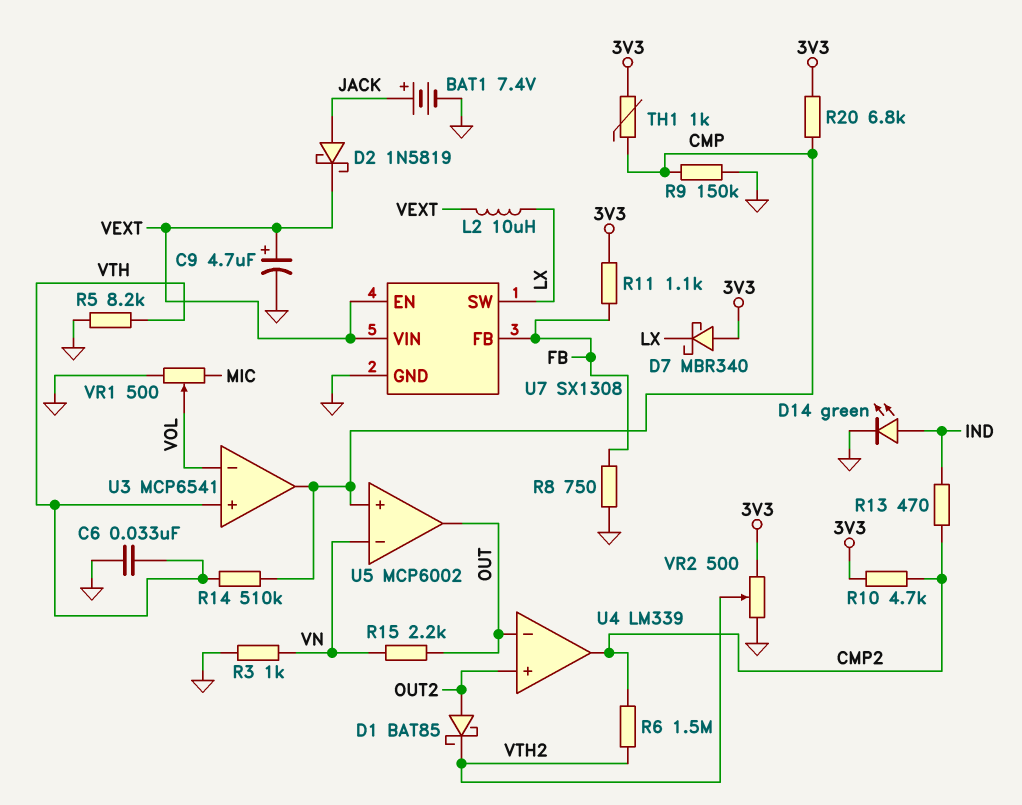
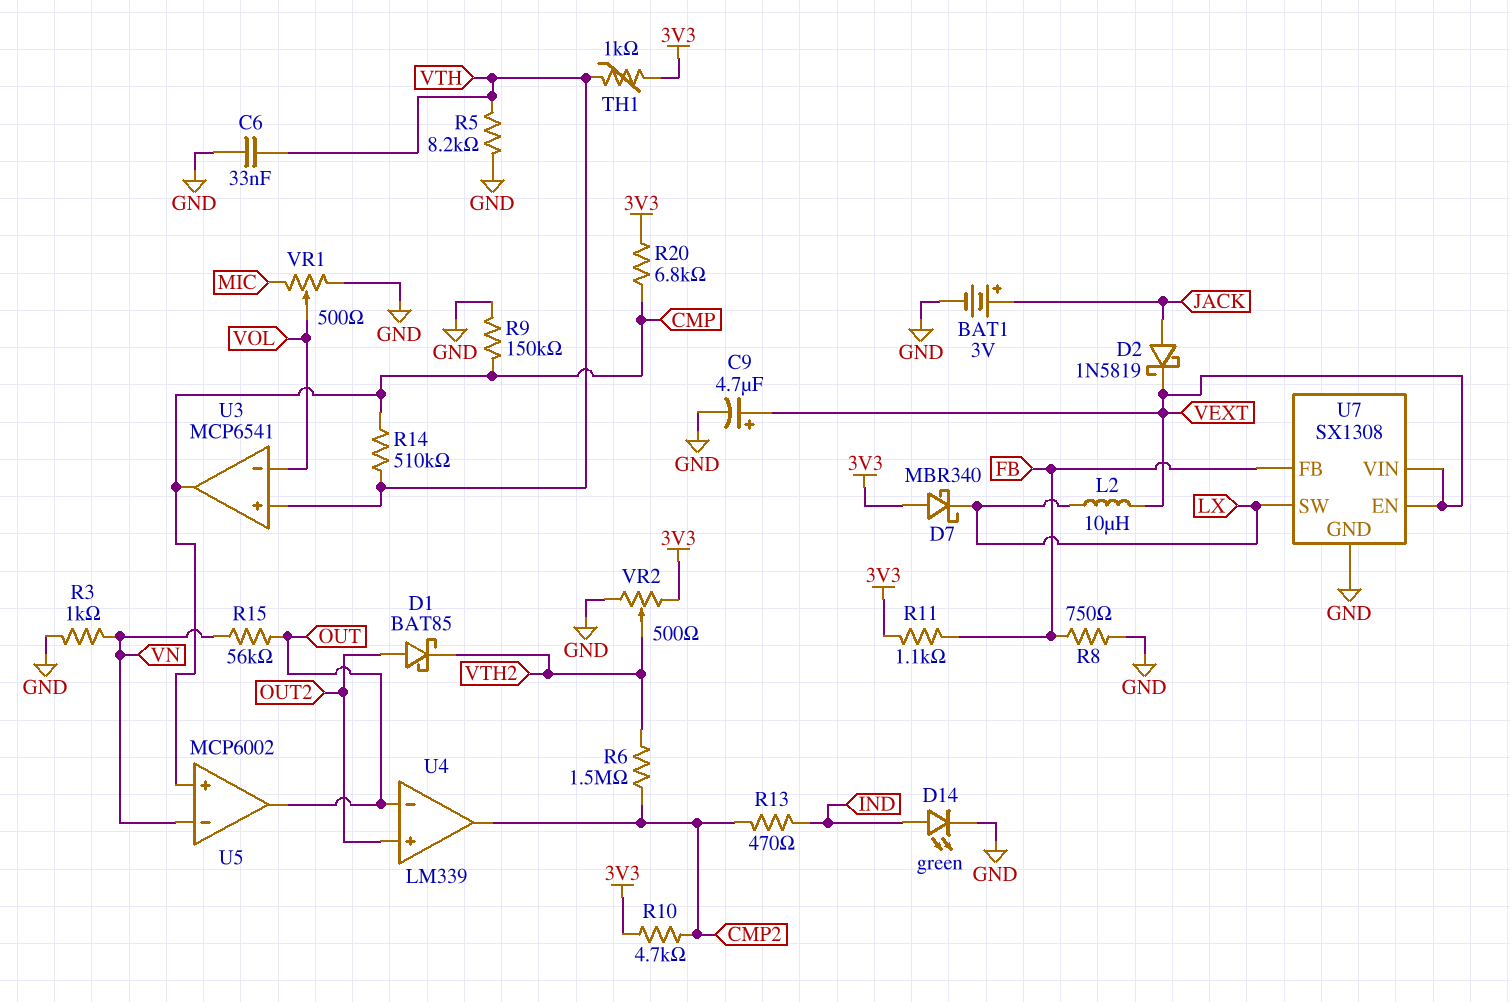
BAT1: 7.4V (plus JACK, minus GND) -> 3V (plus JACK, minus GND)
R15: 2.2k (OUT, VN) -> 56k (OUT, VN)
TH1: 1k (3V3, CMP) -> 1k (3V3, VTH)

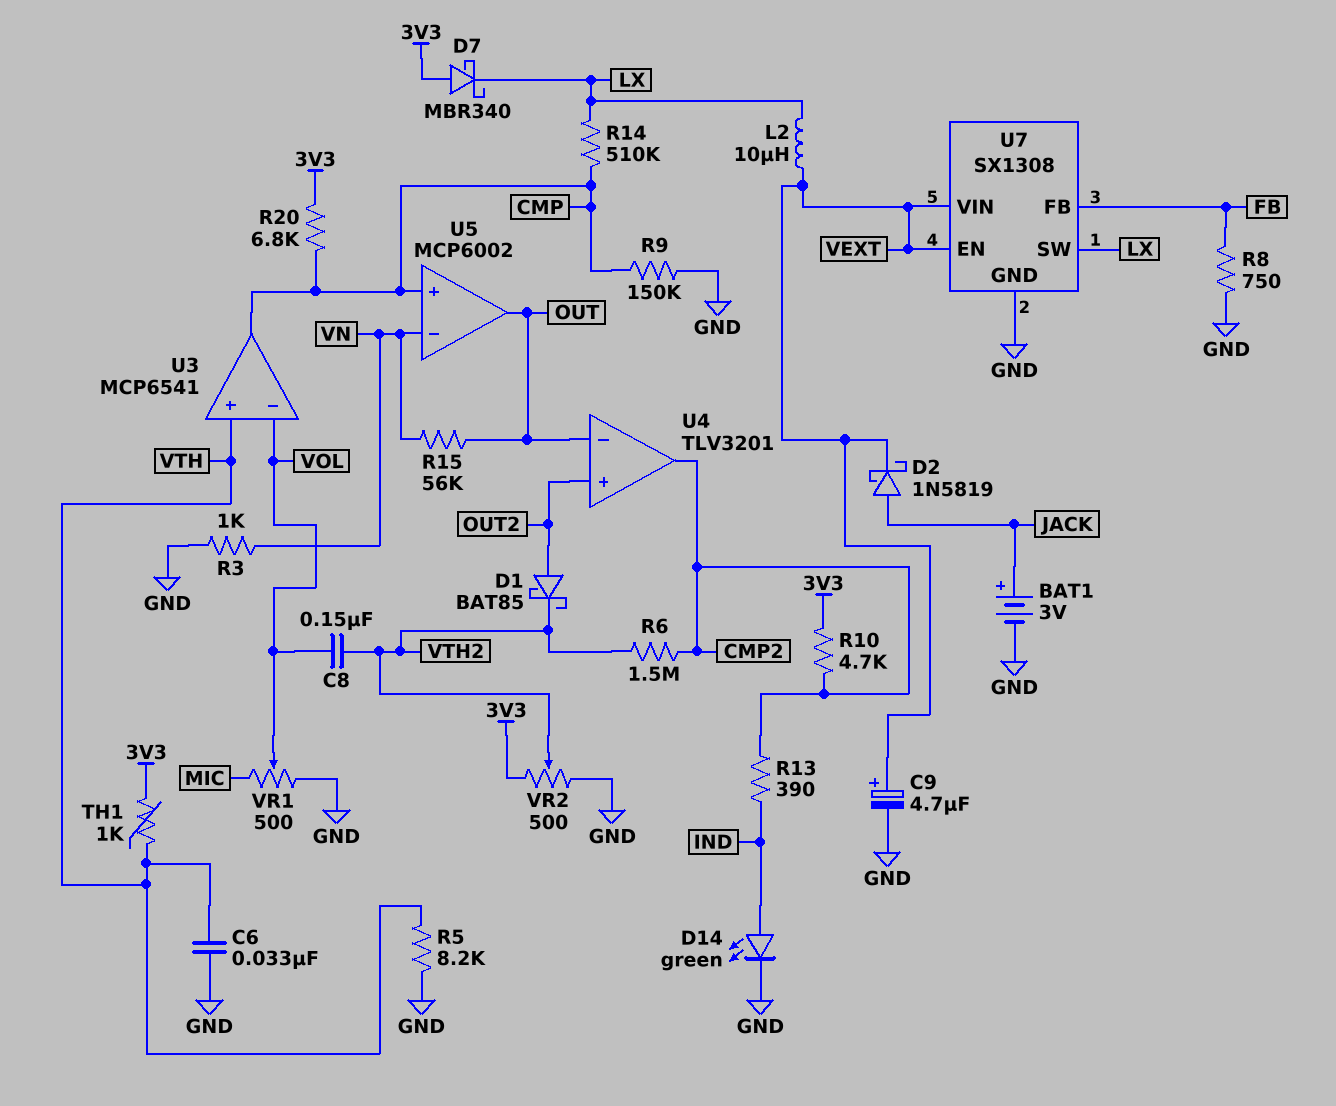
C8: none -> 150nF (VOL, VTH2)
R11: 1.1k (3V3, FB) -> none
R13: 470 (CMP2, IND) -> 390 (CMP2, IND)
R14: 510k (CMP, VTH) -> 510k (CMP, LX)
U4: LM339 -> TLV3201

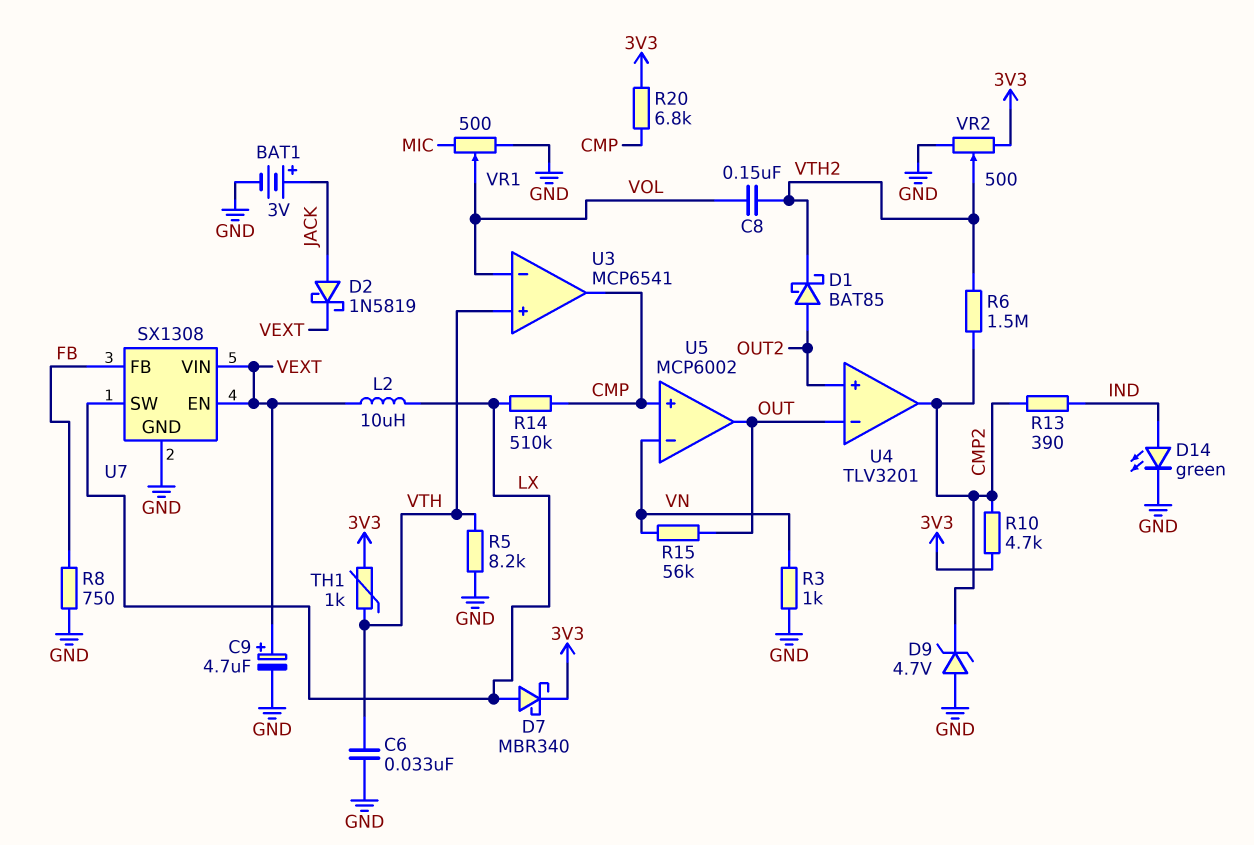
D7: schottky MBR340 (A 3V3, K LX) -> schottky MBR340 (A LX, K 3V3)
D9: none -> zener 4.7V (A GND, K CMP2)
R9: 150k (CMP, GND) -> none

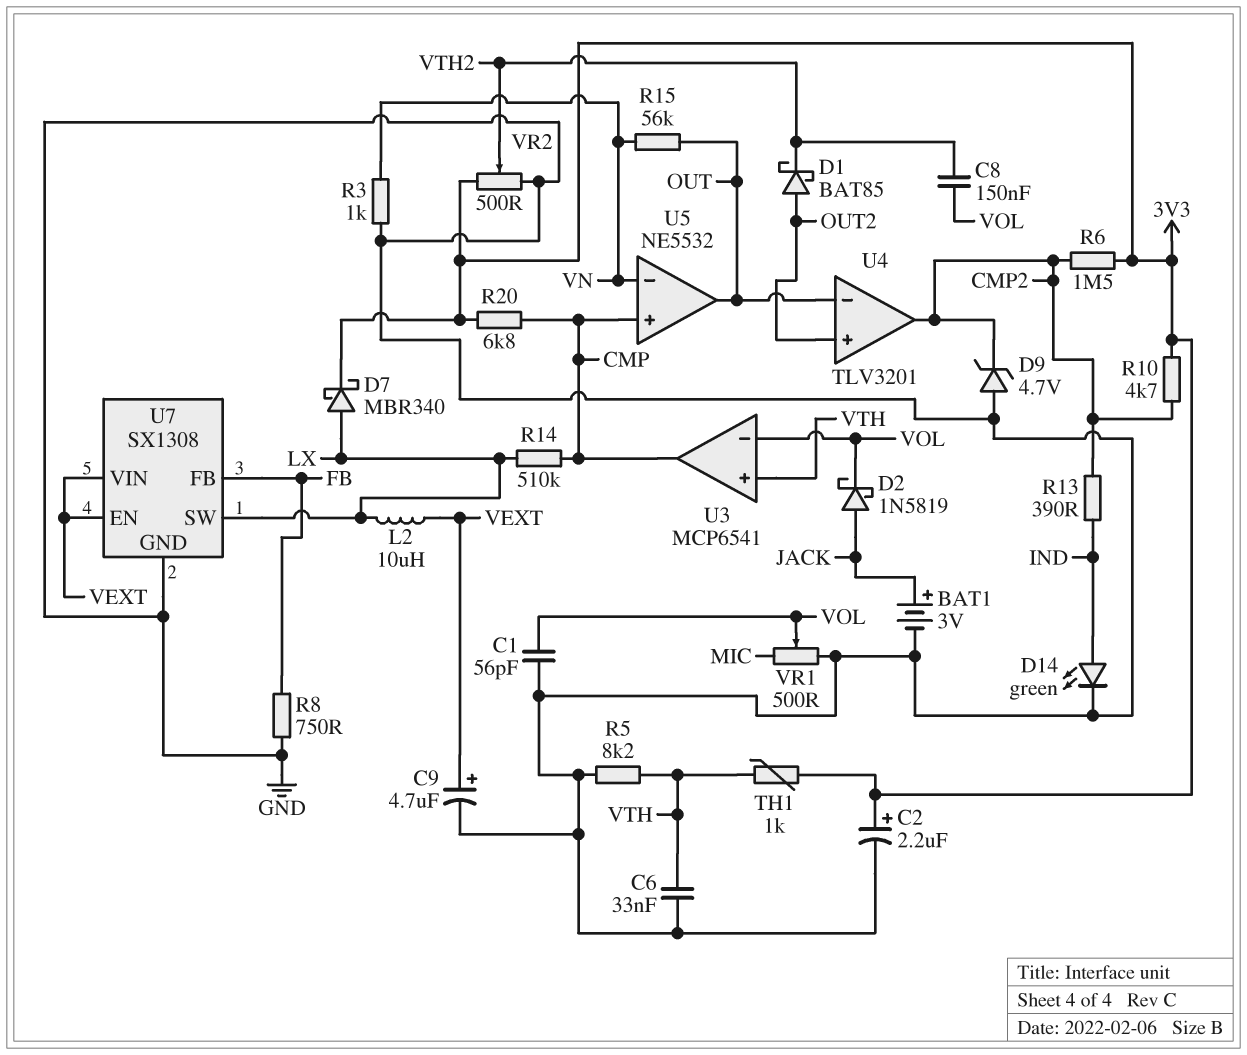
C1: none -> 56pF (GND, VOL)
C2: none -> 2.2uF (plus 3V3, minus GND)
D2: schottky 1N5819 (A JACK, K VEXT) -> schottky 1N5819 (A JACK, K VOL)
R6: 1.5M (CMP2, VTH2) -> 1.5M (3V3, CMP2)
U5: MCP6002 -> NE5532

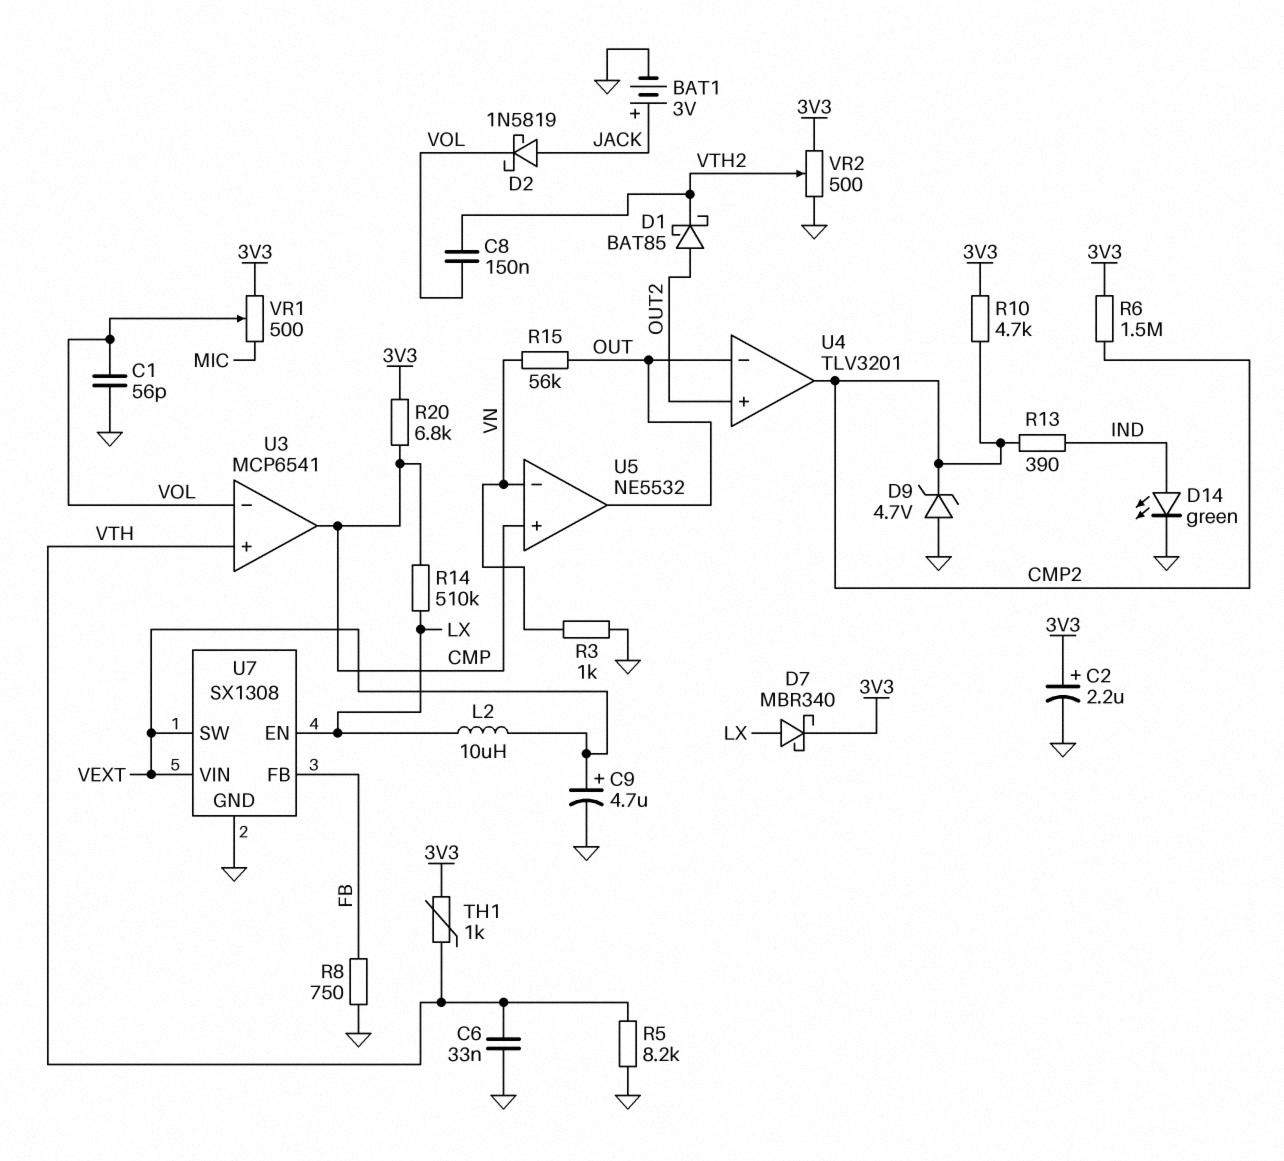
U7 pin EN: VEXT -> LX
U7 pin SW: LX -> VEXT
VR1: 500 (GND, MIC, wiper VOL) -> 500 (3V3, MIC, wiper VOL)

